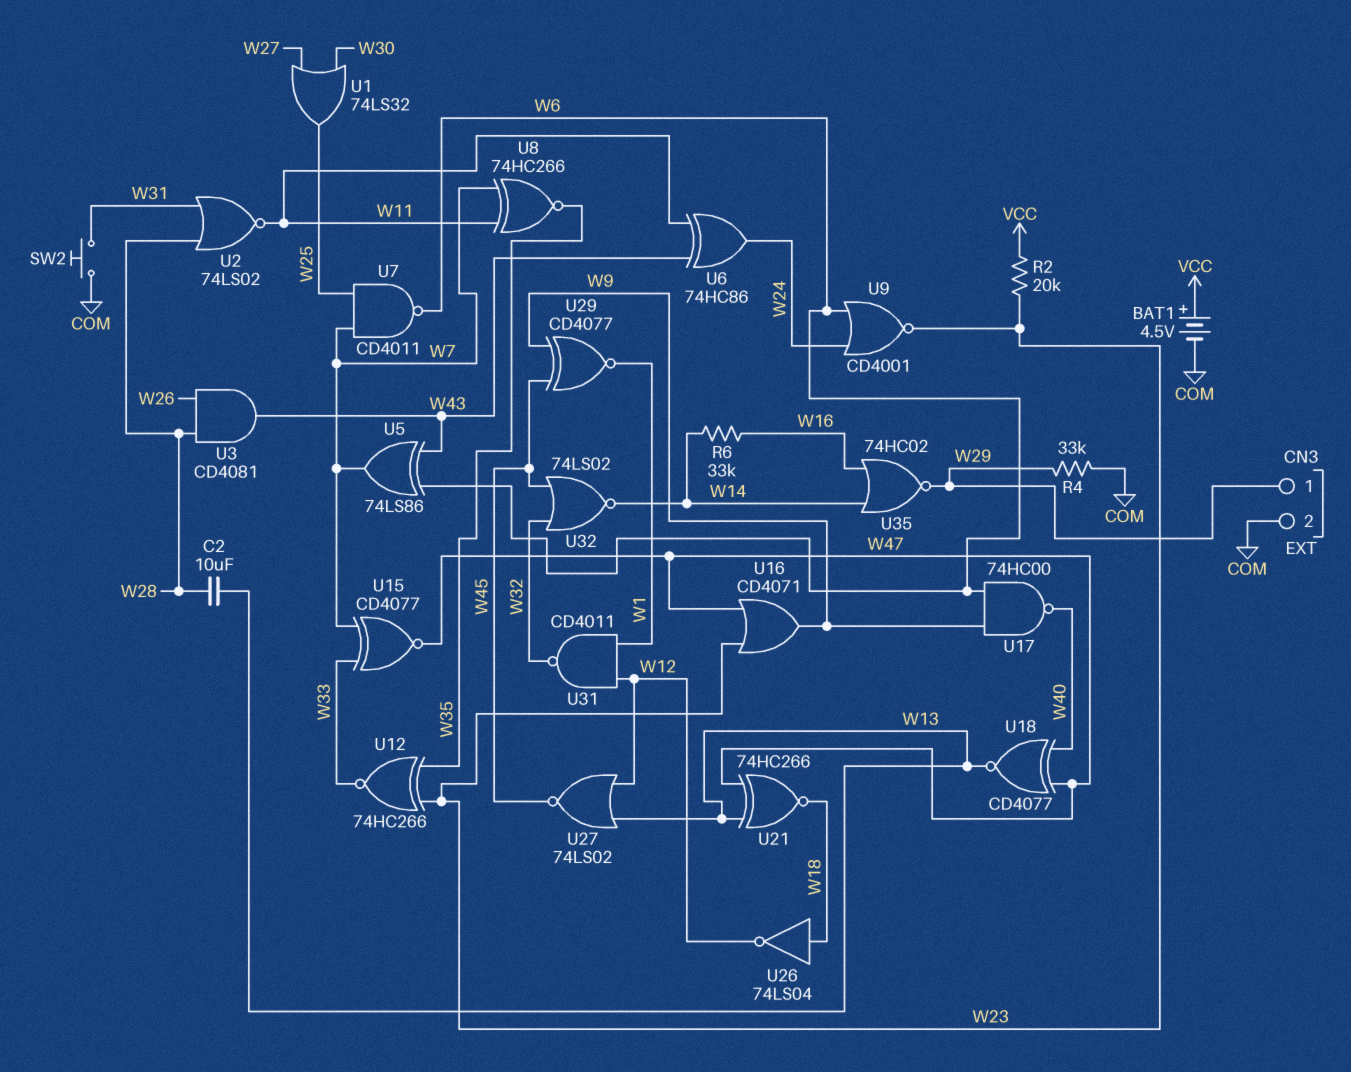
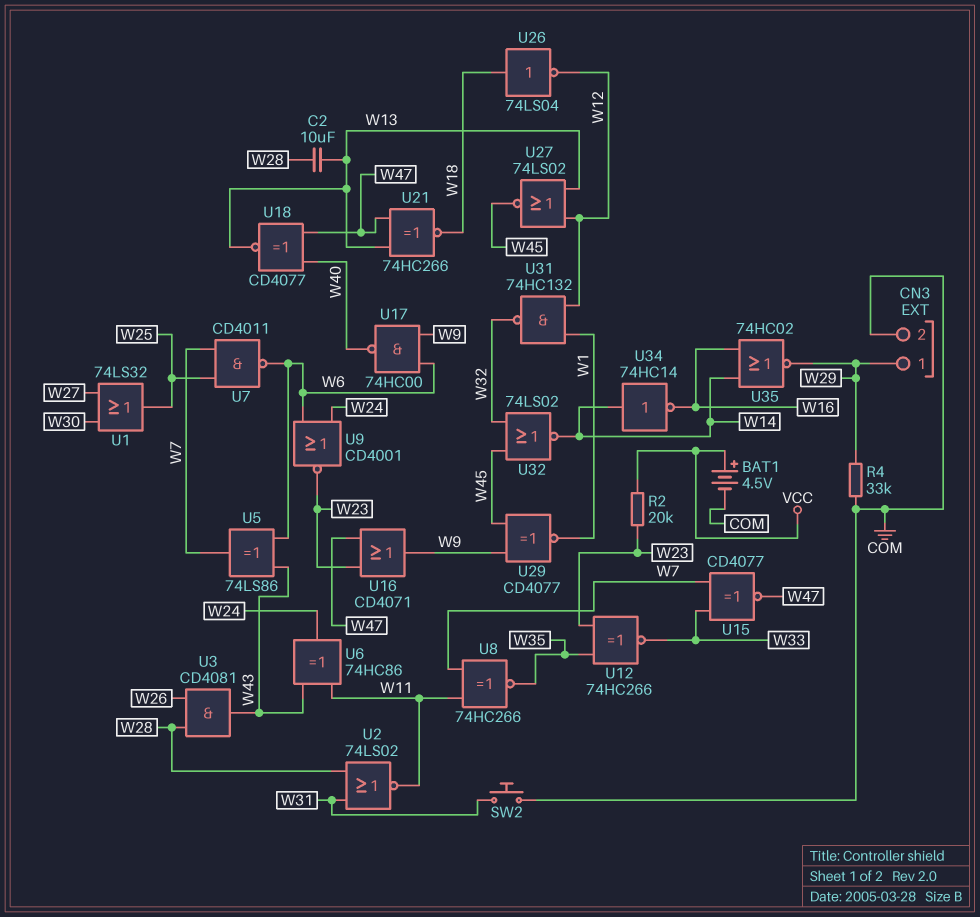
R6: 33k (W14, W16) -> none
U31: NAND CD4011 (in W1, in W12, out W32) -> NAND 74HC132 (in W1, in W12, out W32)
U34: none -> NOT 74HC14 (in W14, out W16)

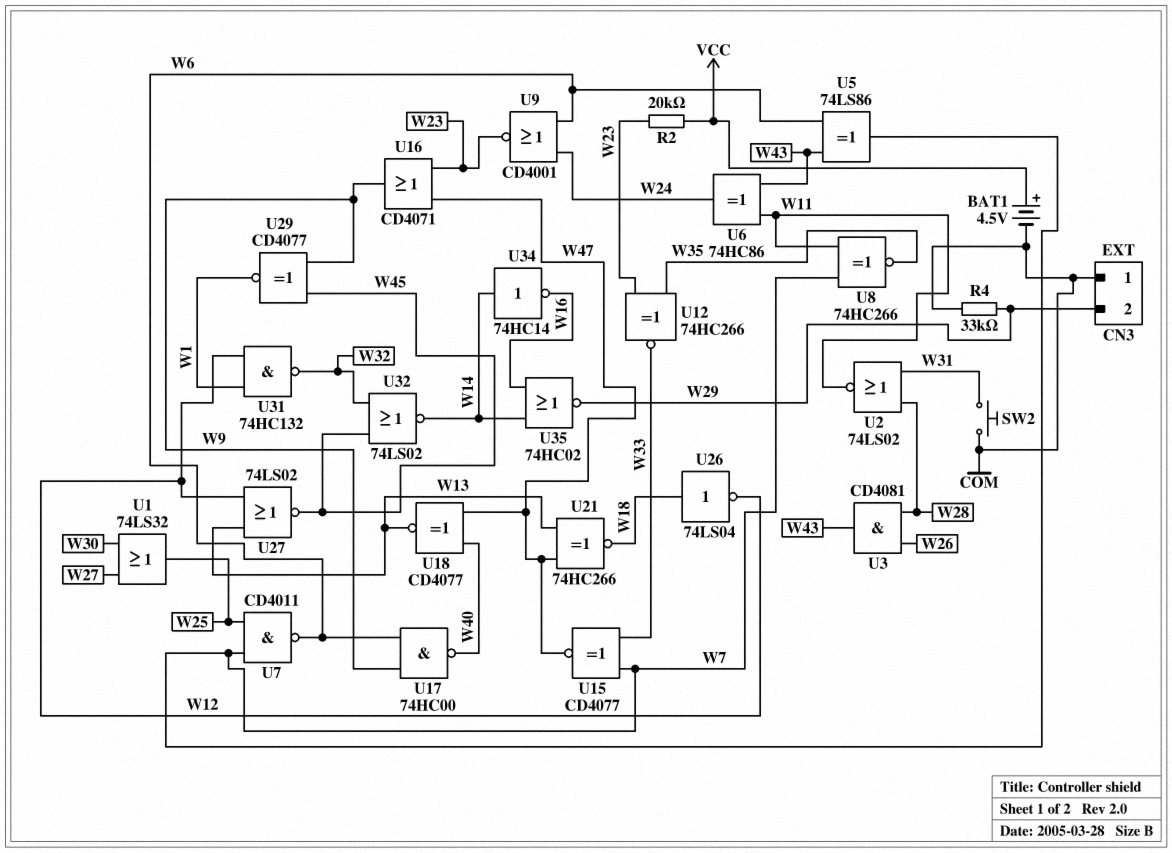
C2: 10uF (W13, W28) -> none
CN3 pin 1: W29 -> COM
CN3 pin 2: COM -> W29

